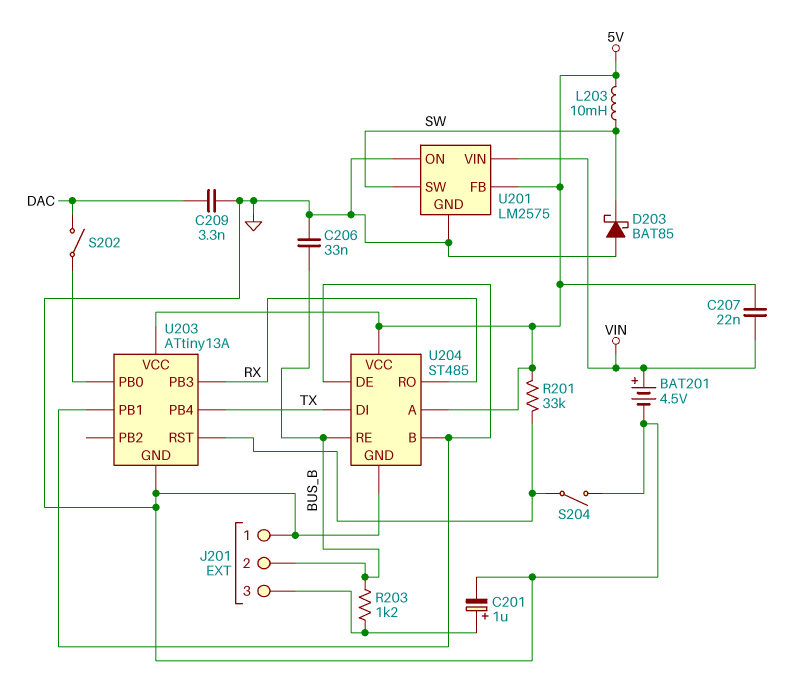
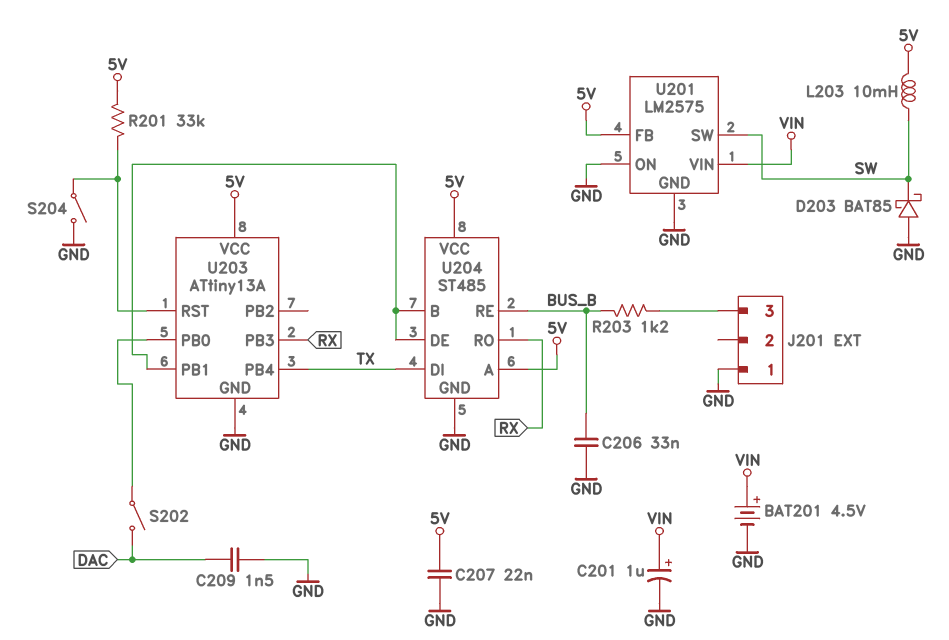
C201: 1uF (plus J201/3, minus GND) -> 1uF (plus VIN, minus GND)
C207: 22nF (5V, VIN) -> 22nF (5V, GND)
C209: 3.3nF (DAC, GND) -> 1.5nF (DAC, GND)
J201 pin 2: BUS_B -> none

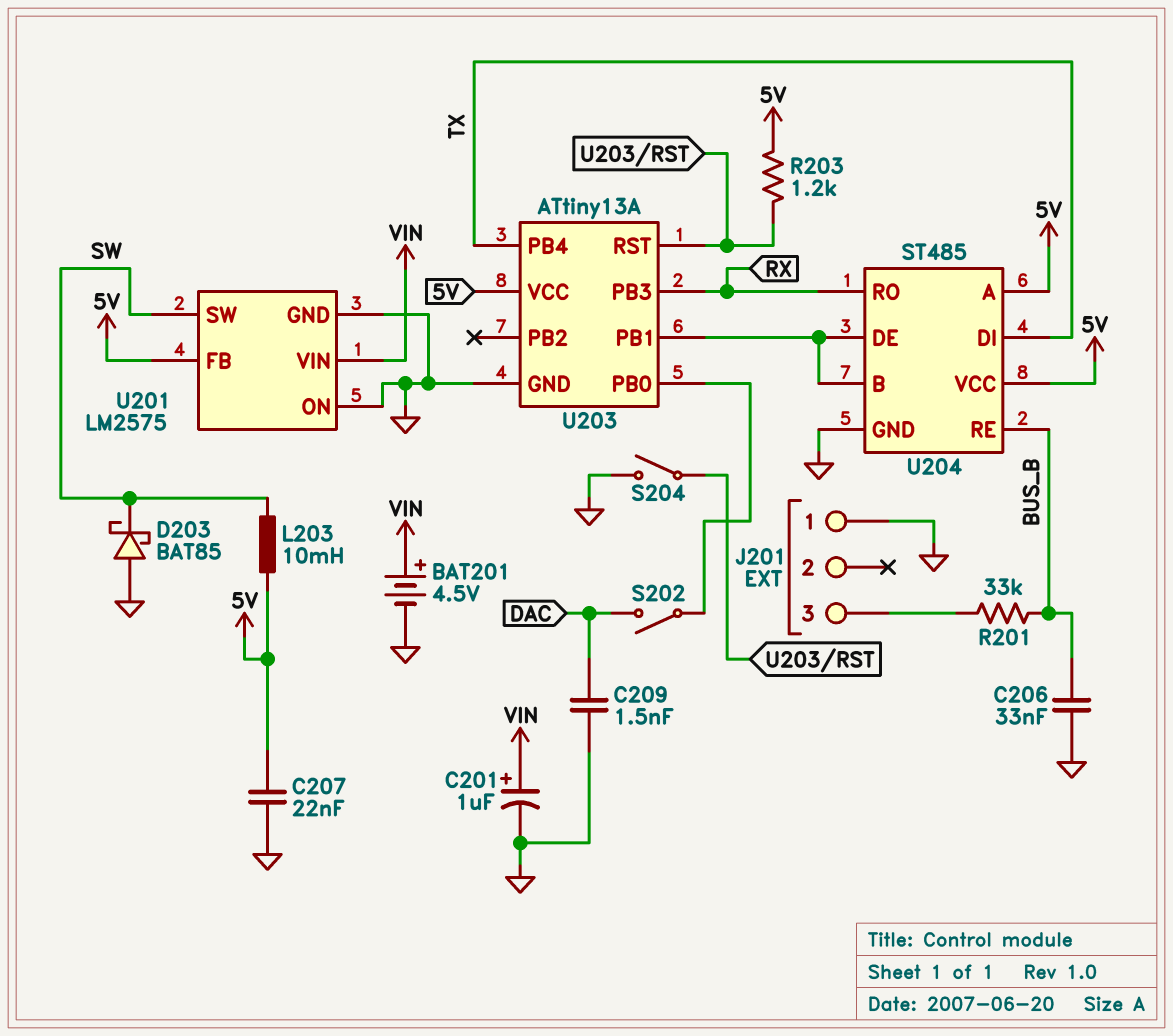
R201: 33k (5V, U203/RST) -> 33k (BUS_B, J201/3)
R203: 1.2k (BUS_B, J201/3) -> 1.2k (5V, U203/RST)

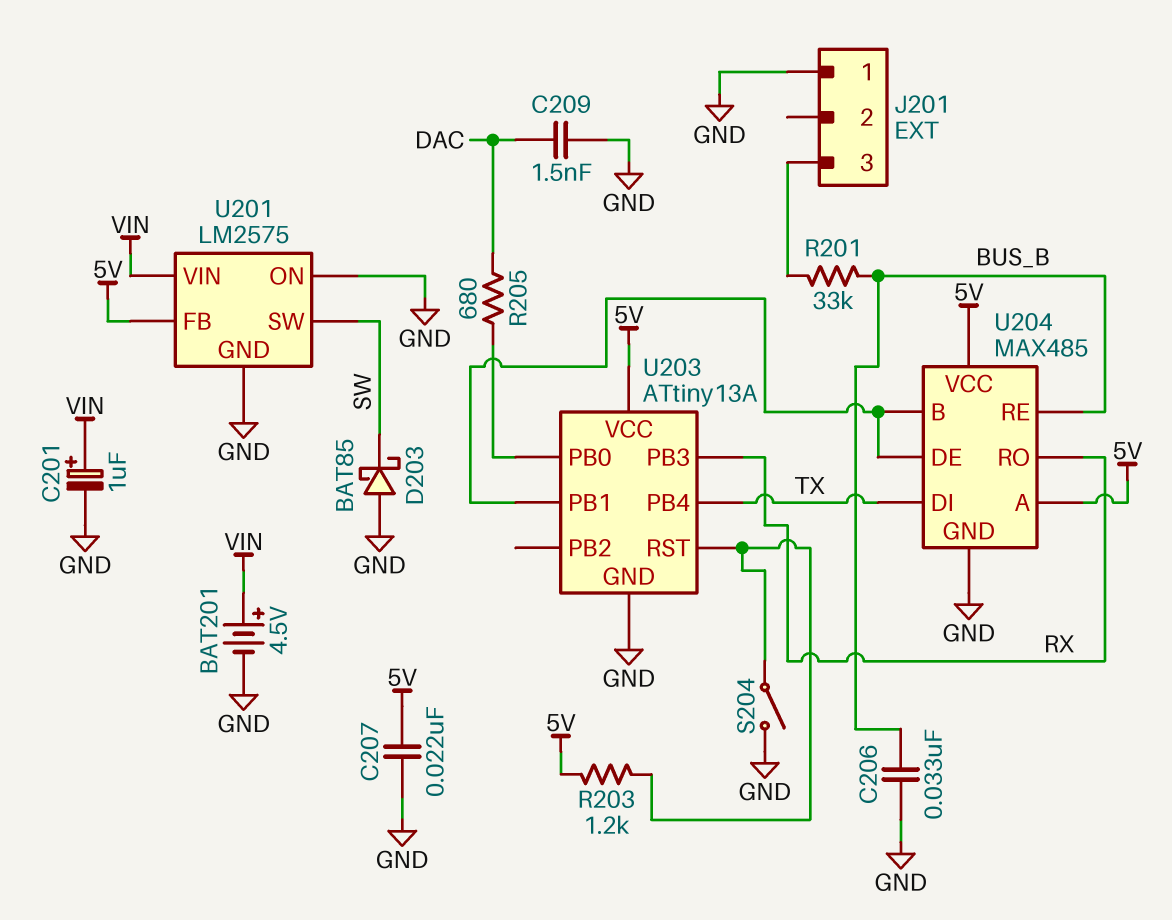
L203: 10mH (5V, SW) -> none
R205: none -> 680 (DAC, U203/PB0)
S202: switch (DAC, U203/PB0) -> none
U204: ST485 -> MAX485

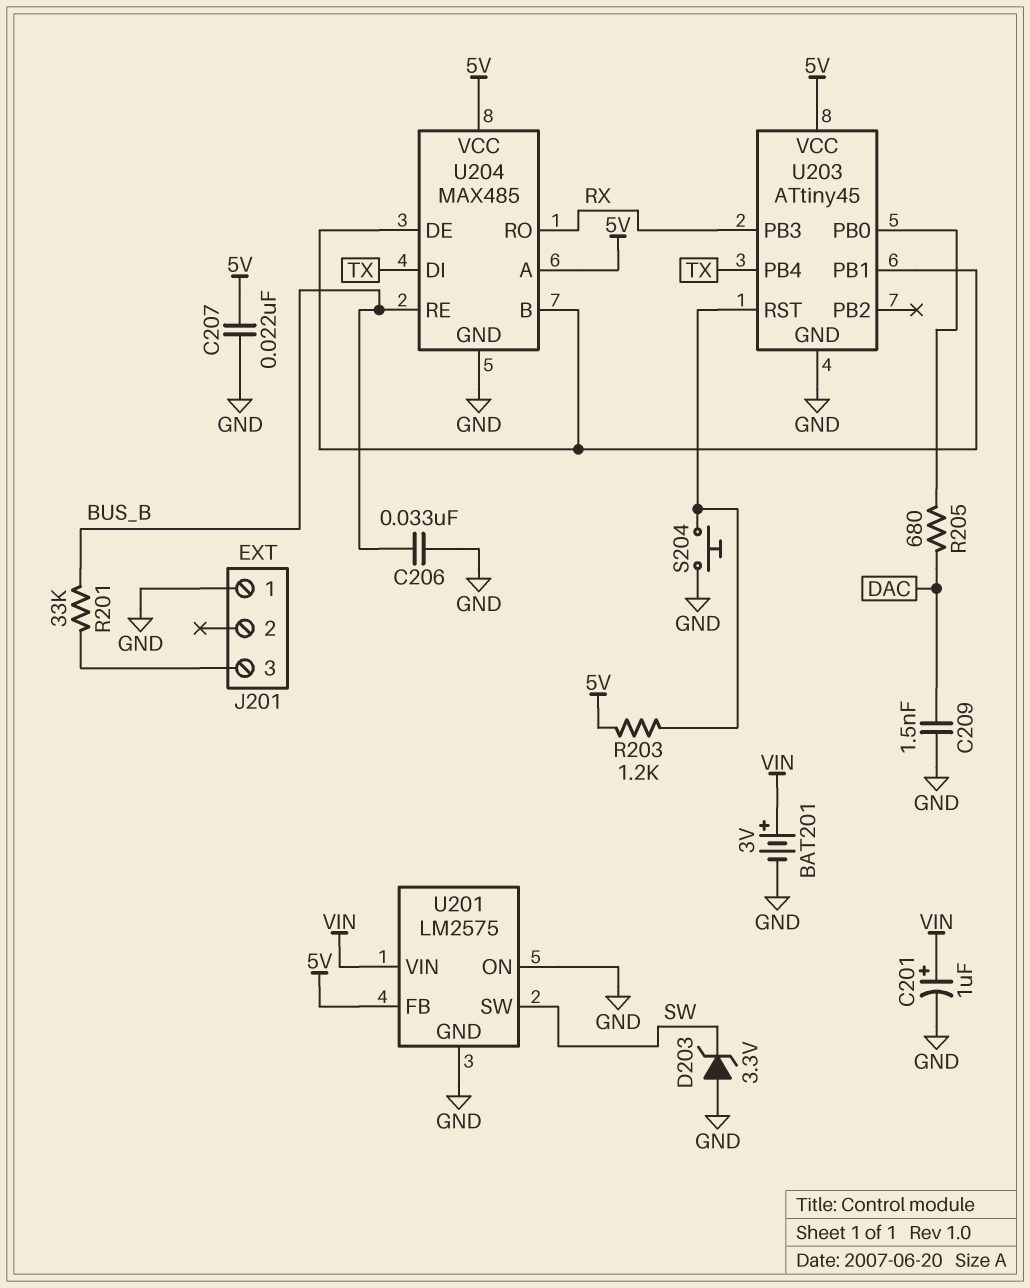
BAT201: 4.5V (plus VIN, minus GND) -> 3V (plus VIN, minus GND)
D203: schottky BAT85 (A GND, K SW) -> zener 3.3V (A GND, K SW)
S204: switch (GND, U203/RST) -> button (GND, U203/RST)
U203: ATtiny13A -> ATtiny45

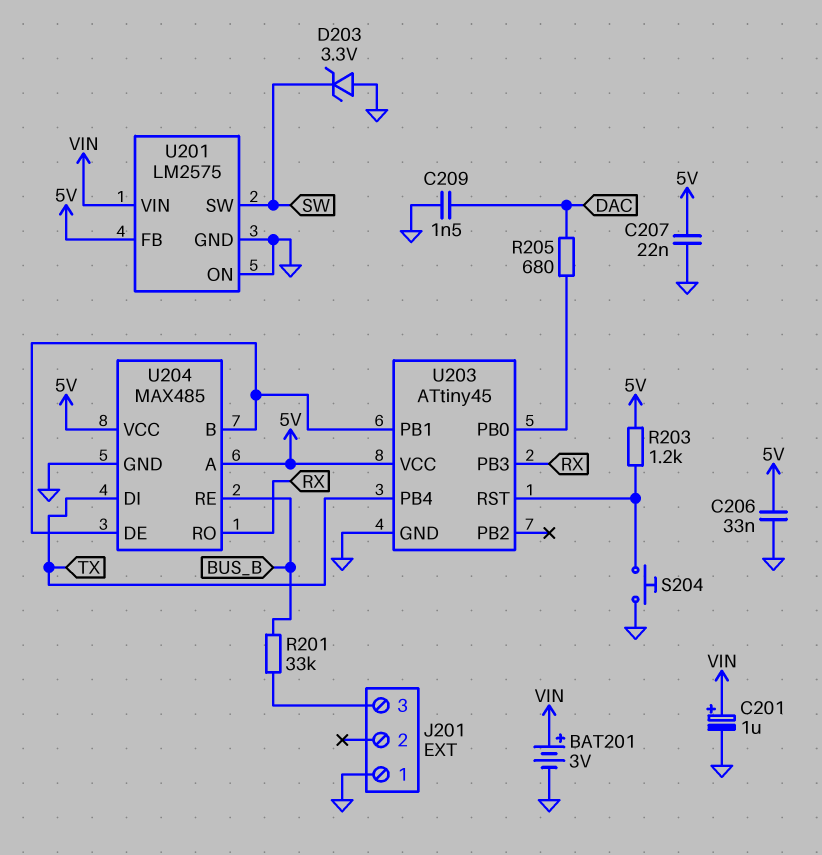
C206: 33nF (BUS_B, GND) -> 33nF (5V, GND)

